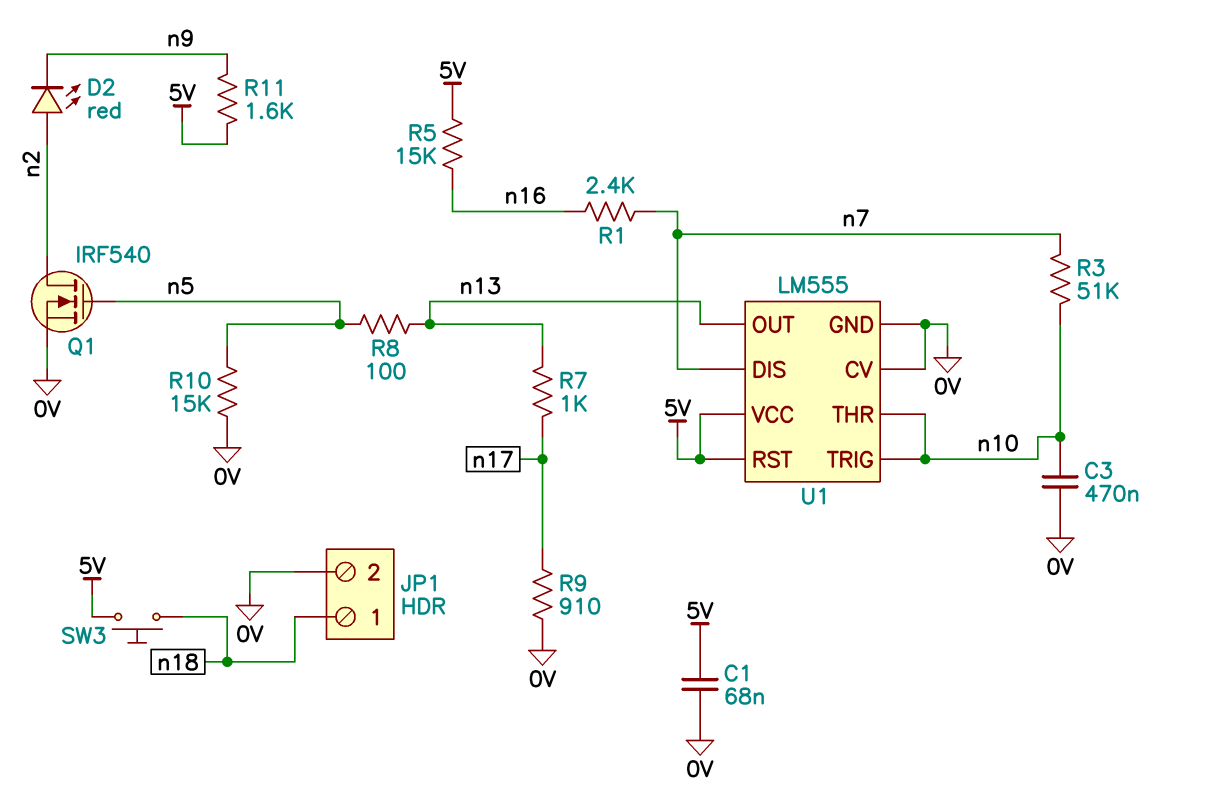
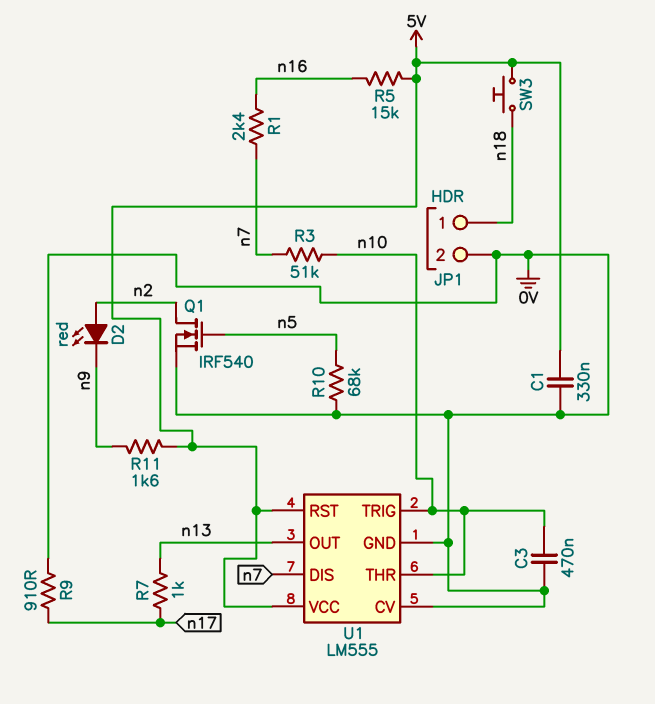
C1: 68nF (0V, 5V) -> 330nF (0V, 5V)
R8: 100 (n5, n13) -> none
R10: 15k (0V, n5) -> 68k (0V, n5)

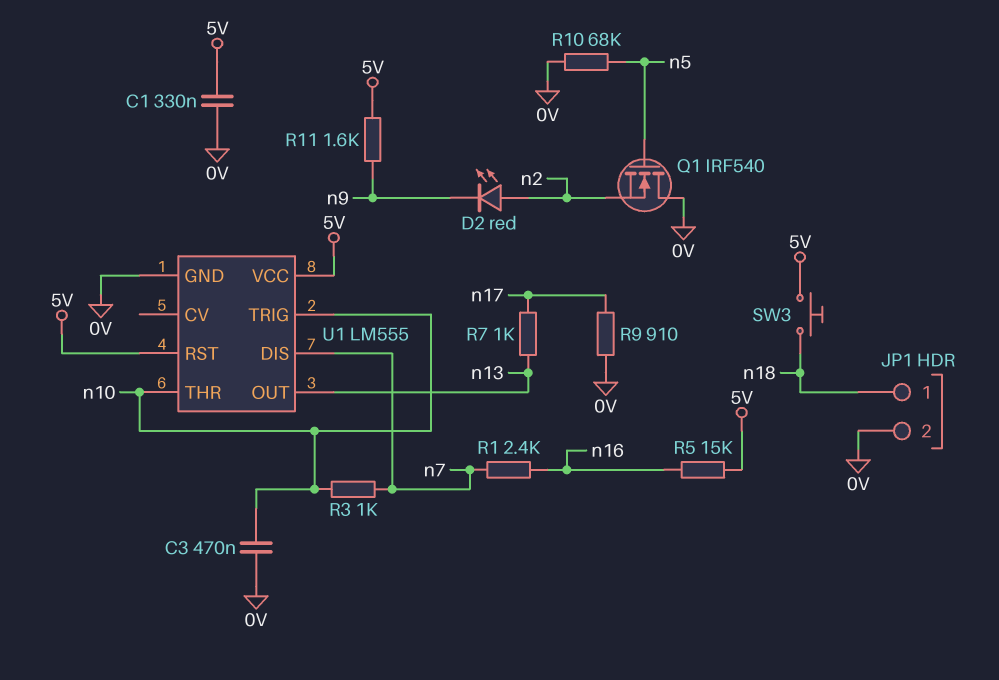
Q1: NMOS IRF540 (G n5, D n2, S 0V) -> NMOS IRF540 (G n5, D 0V, S n2)
R3: 51k (n7, n10) -> 1k (n7, n10)
U1 pin CV: 0V -> none

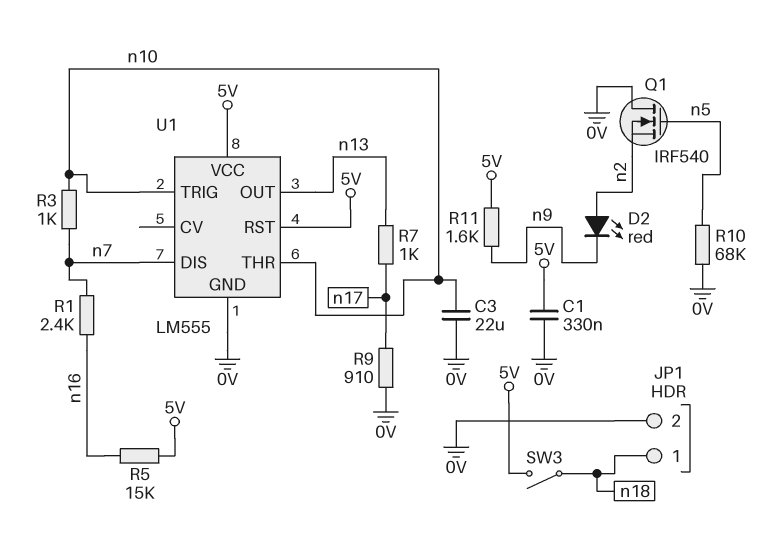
C3: 470nF (0V, n10) -> 22uF (0V, n10)
SW3: button (5V, n18) -> switch (5V, n18)

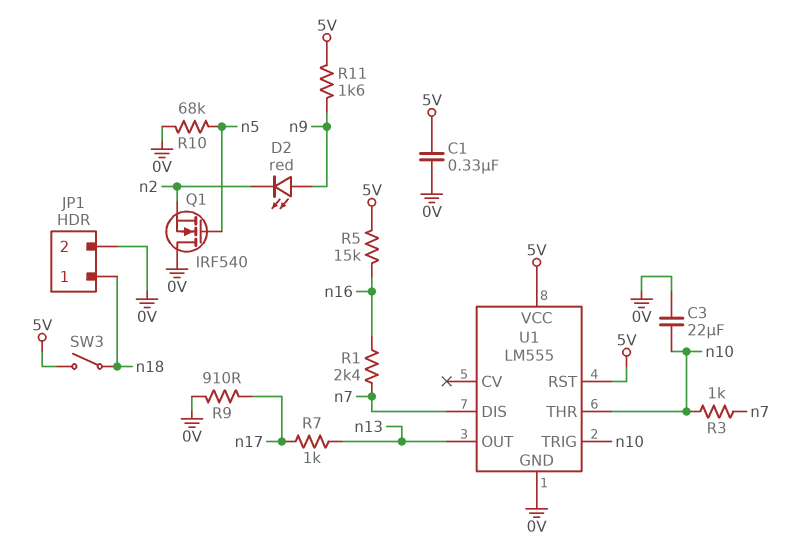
D2: LED red (A n2, K n9) -> LED red (A n9, K n2)

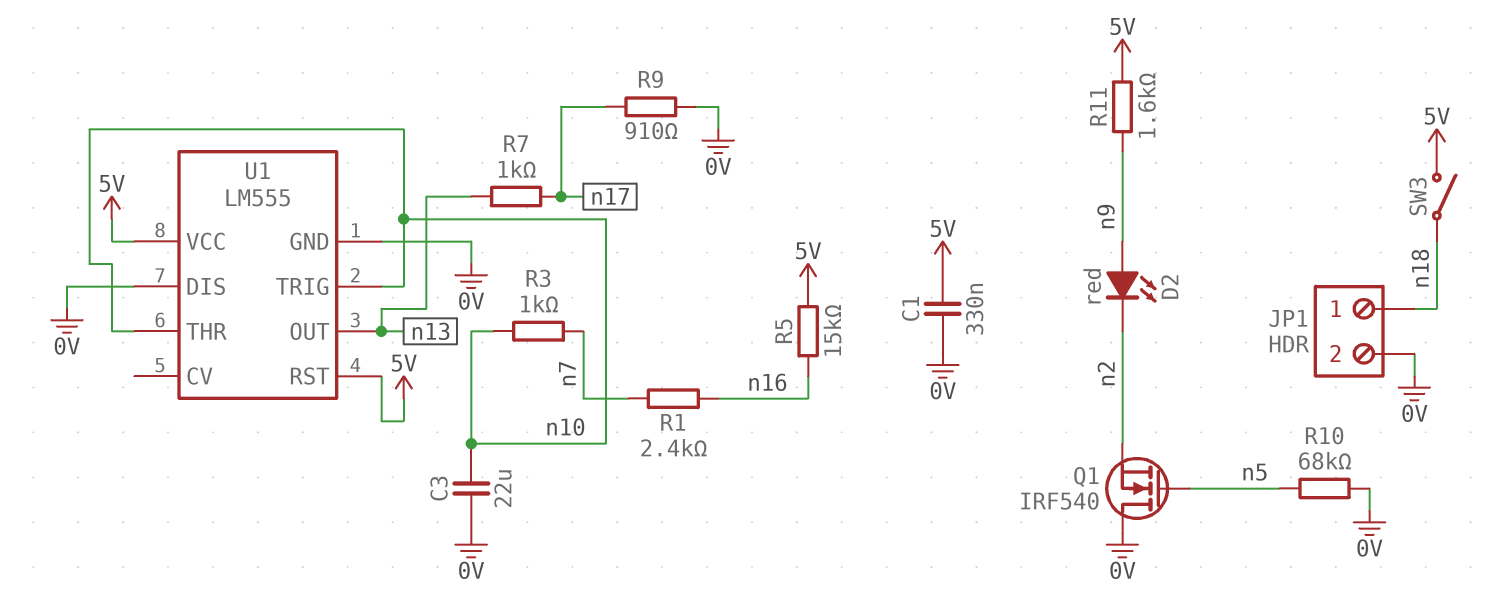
U1 pin DIS: n7 -> 0V

